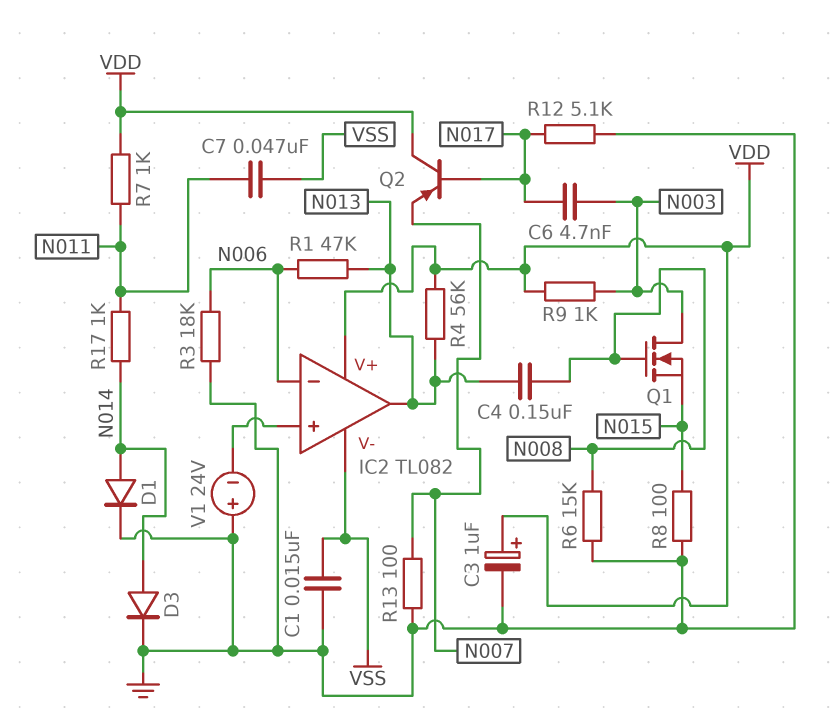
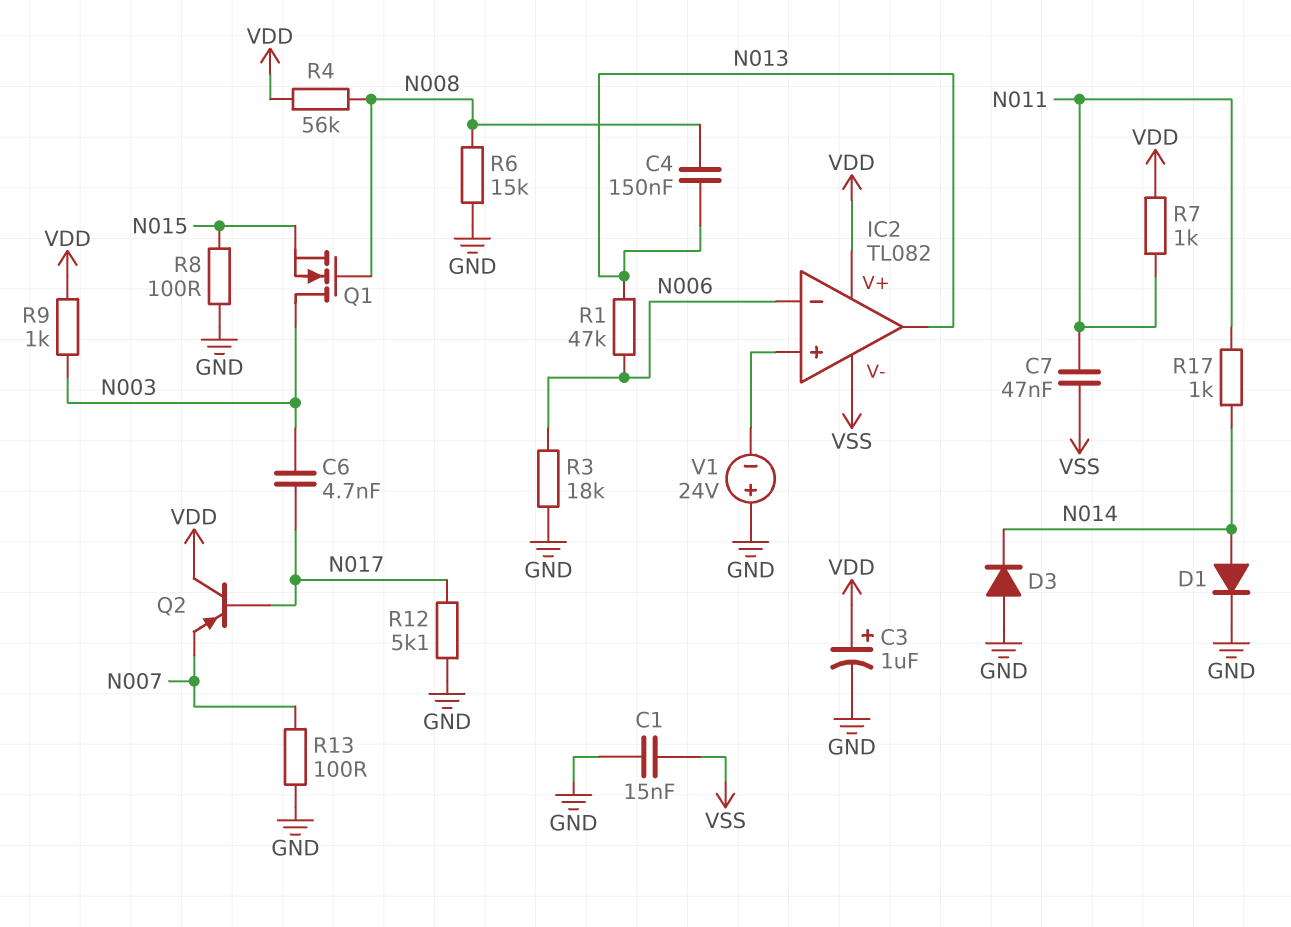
D3: diode (A N014, K GND) -> diode (A GND, K N014)
R4: 56k (N013, VDD) -> 56k (N008, VDD)

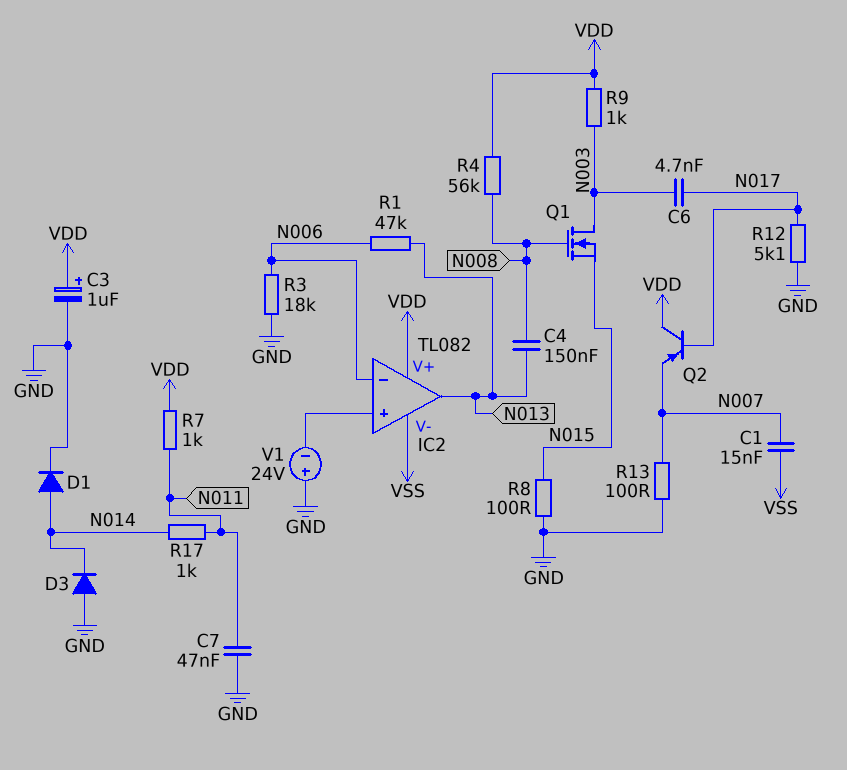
C1: 15nF (GND, VSS) -> 15nF (N007, VSS)
C7: 47nF (N011, VSS) -> 47nF (GND, N011)
R6: 15k (GND, N008) -> none

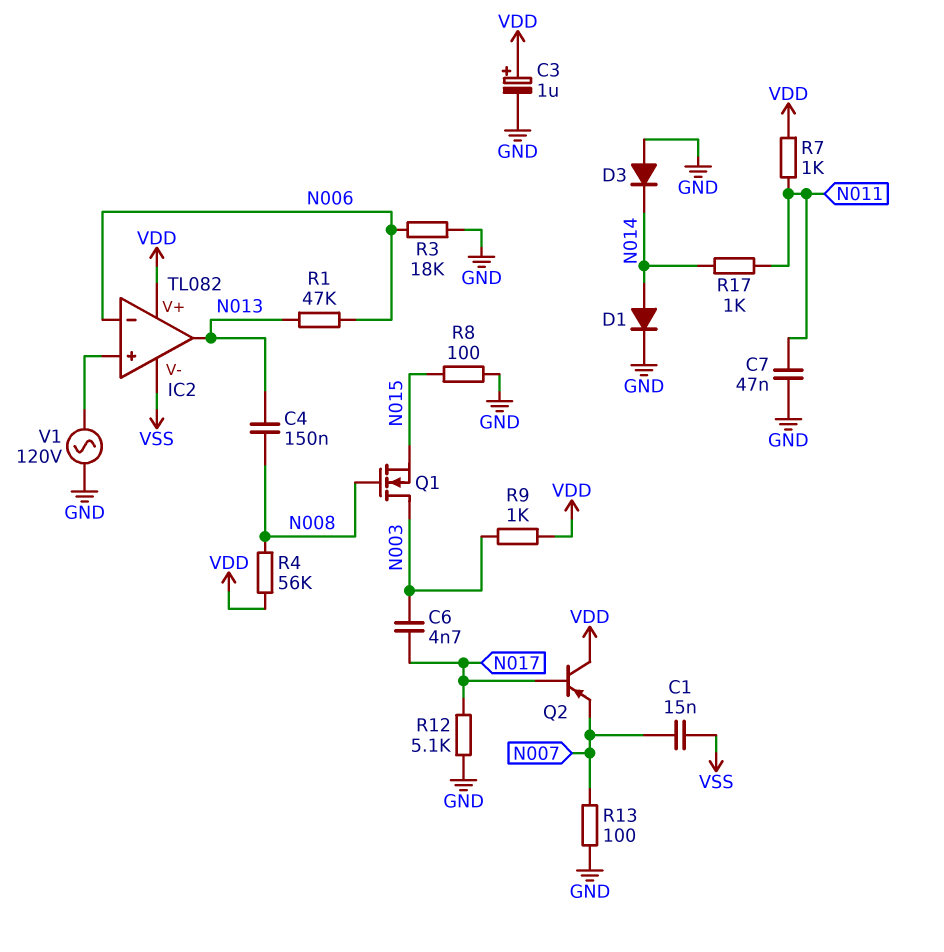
V1: 24V (plus GND, minus IC2/in+) -> AC 120V (GND, IC2/in+)

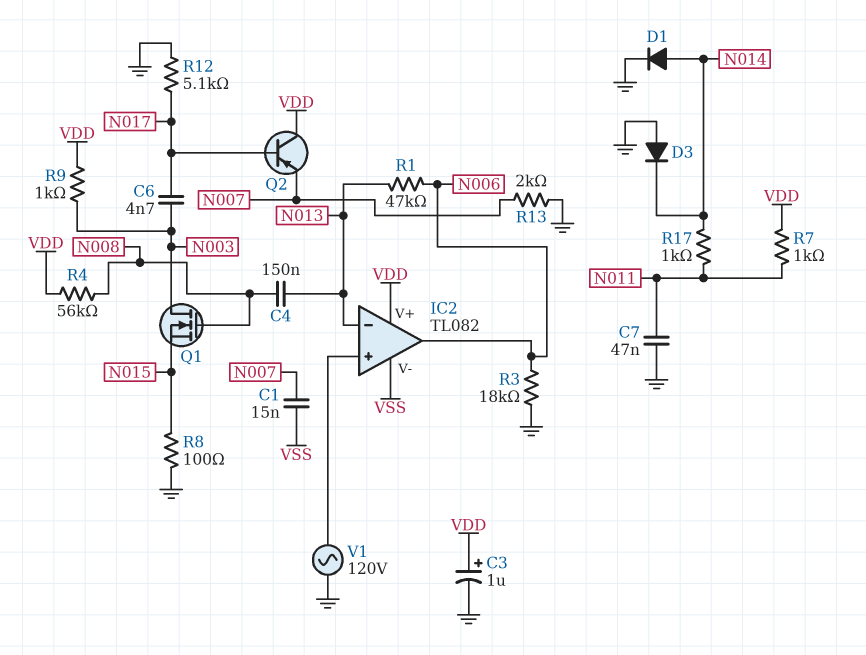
IC2 pin in-: N006 -> N013
IC2 pin out: N013 -> N006
R13: 100 (GND, N007) -> 2k (GND, N007)

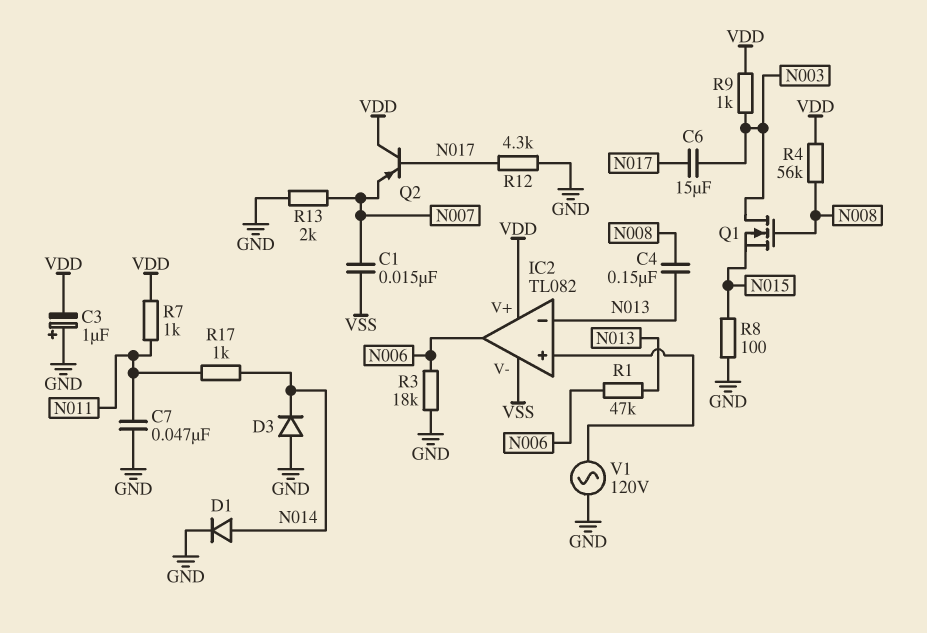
C3: 1uF (plus VDD, minus GND) -> 1uF (plus GND, minus VDD)
C6: 4.7nF (N003, N017) -> 15uF (N003, N017)
R12: 5.1k (GND, N017) -> 4.3k (GND, N017)

